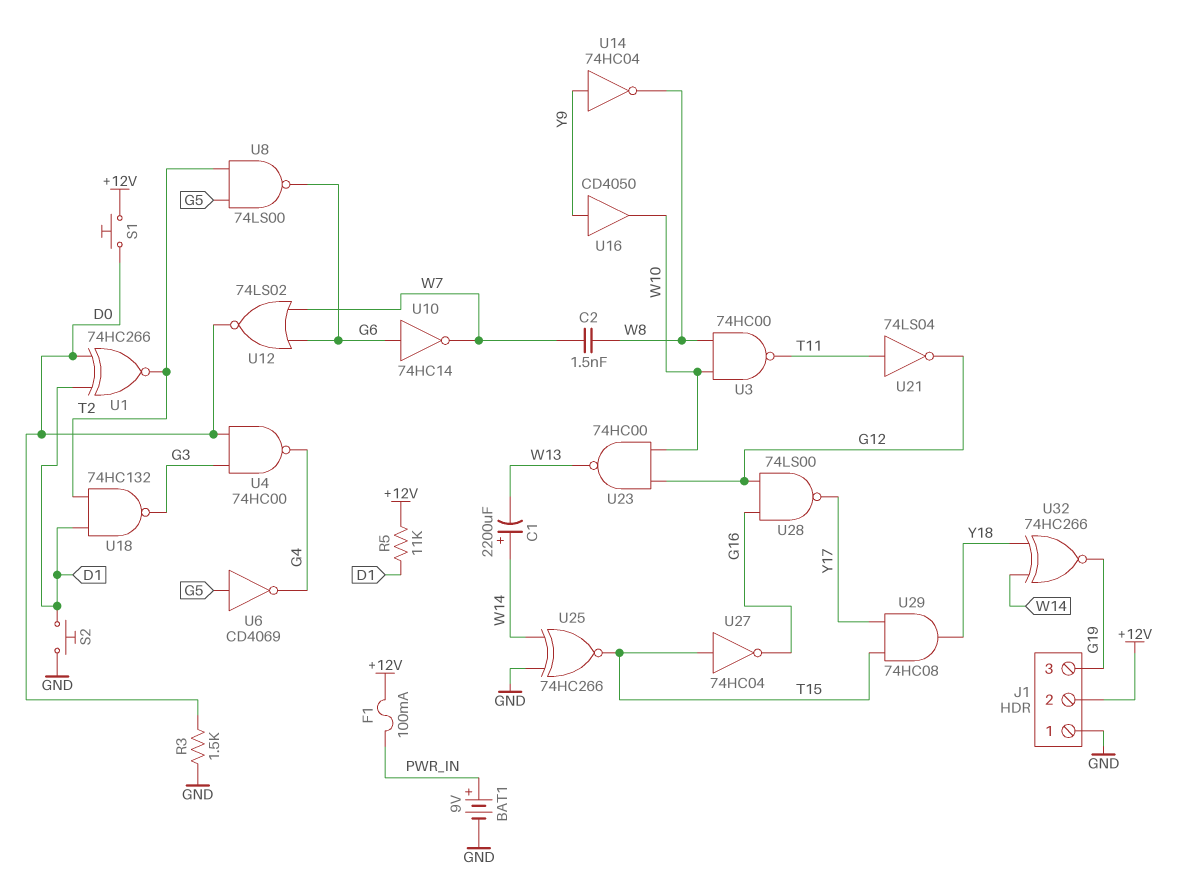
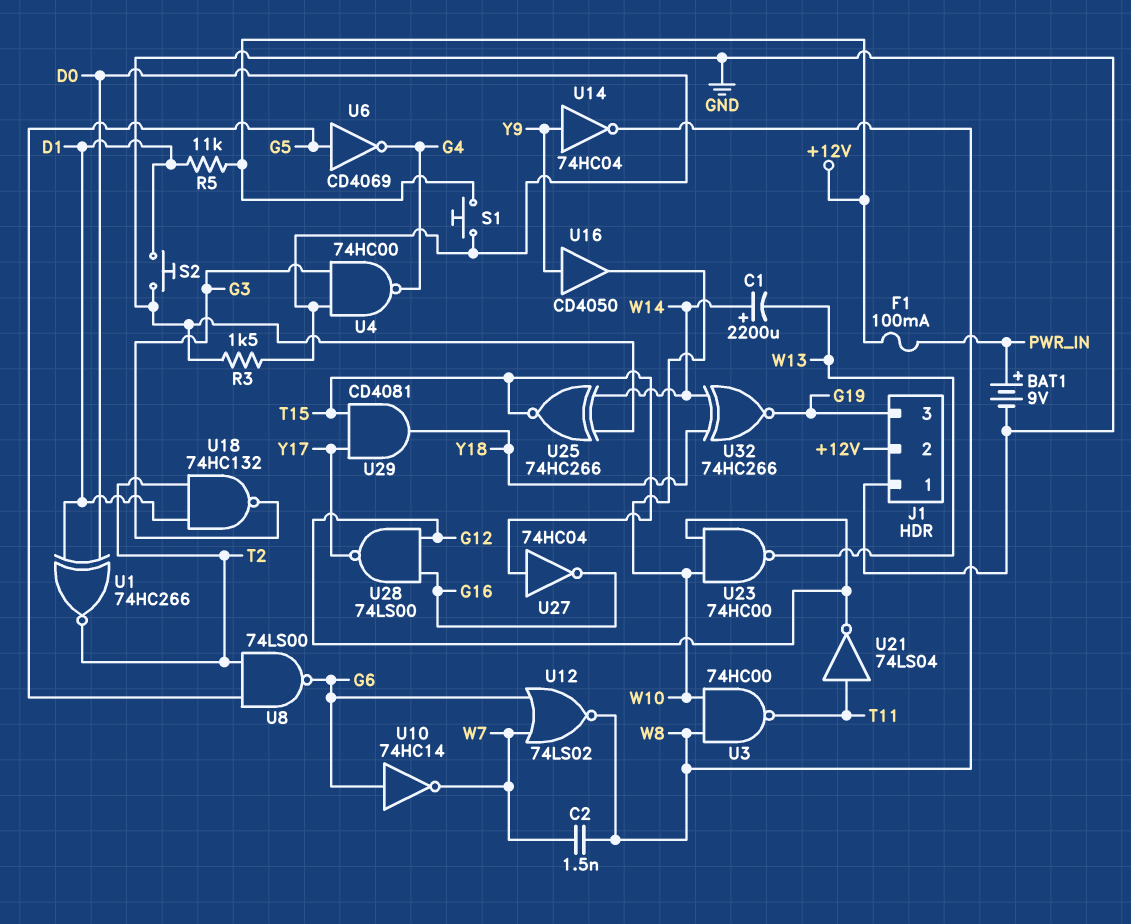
U12: NOR 74LS02 (in G6, in W7, out D0) -> NOR 74LS02 (in G6, in W7, out W8)
U29: AND 74HC08 (in T15, in Y17, out Y18) -> AND CD4081 (in T15, in Y17, out Y18)

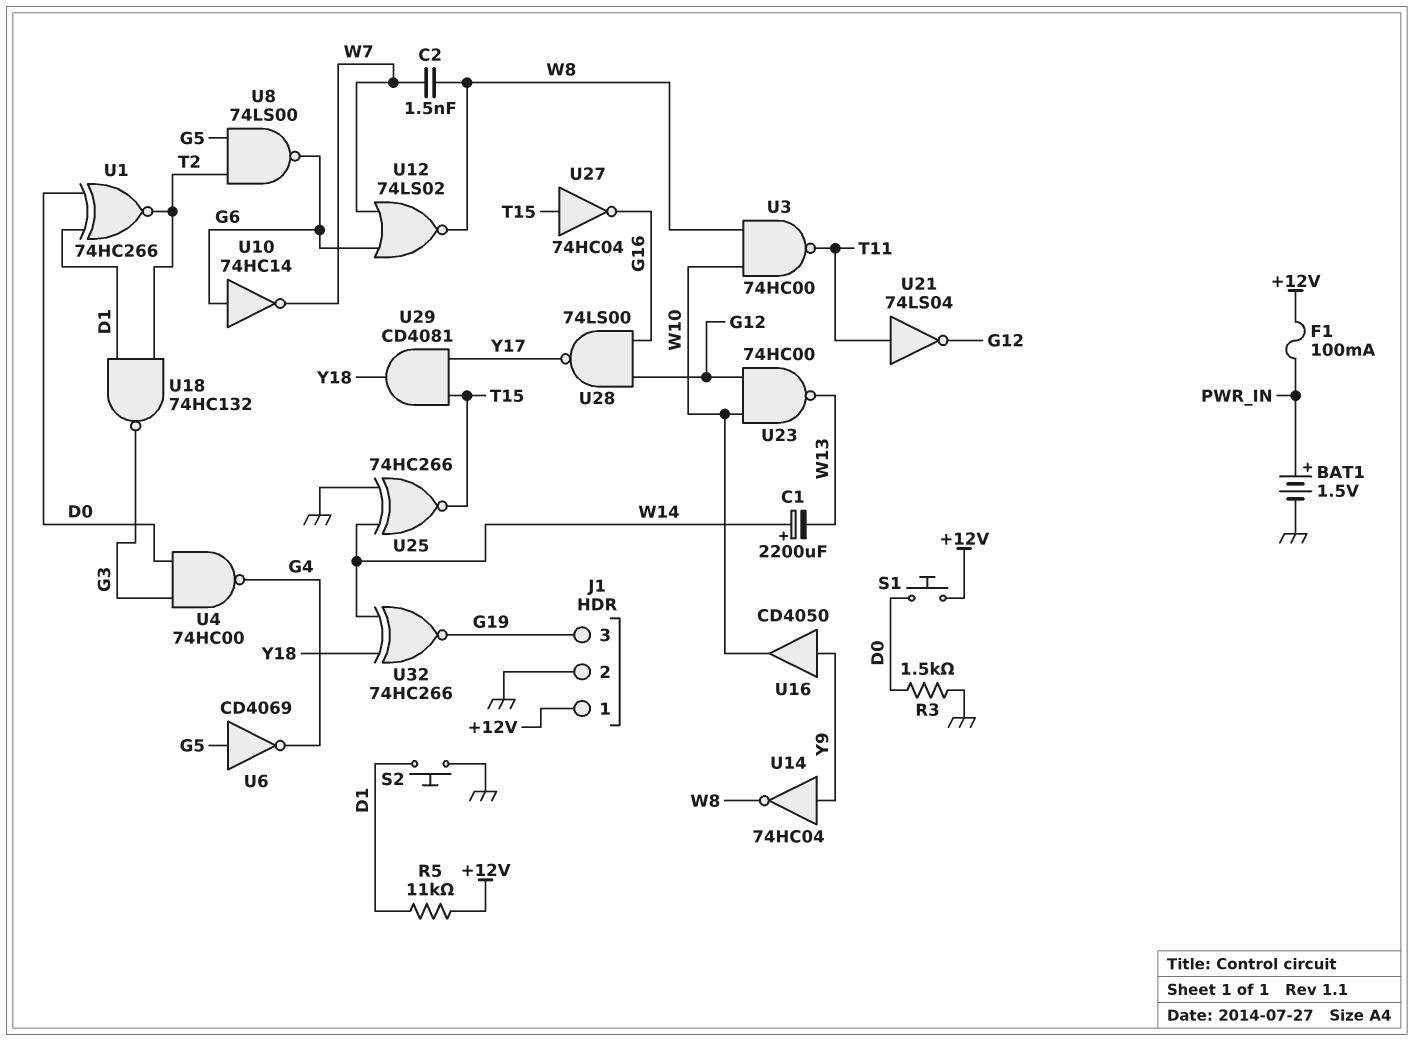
BAT1: 9V (plus PWR_IN, minus GND) -> 1.5V (plus PWR_IN, minus GND)
J1 pin 1: GND -> +12V
J1 pin 2: +12V -> GND

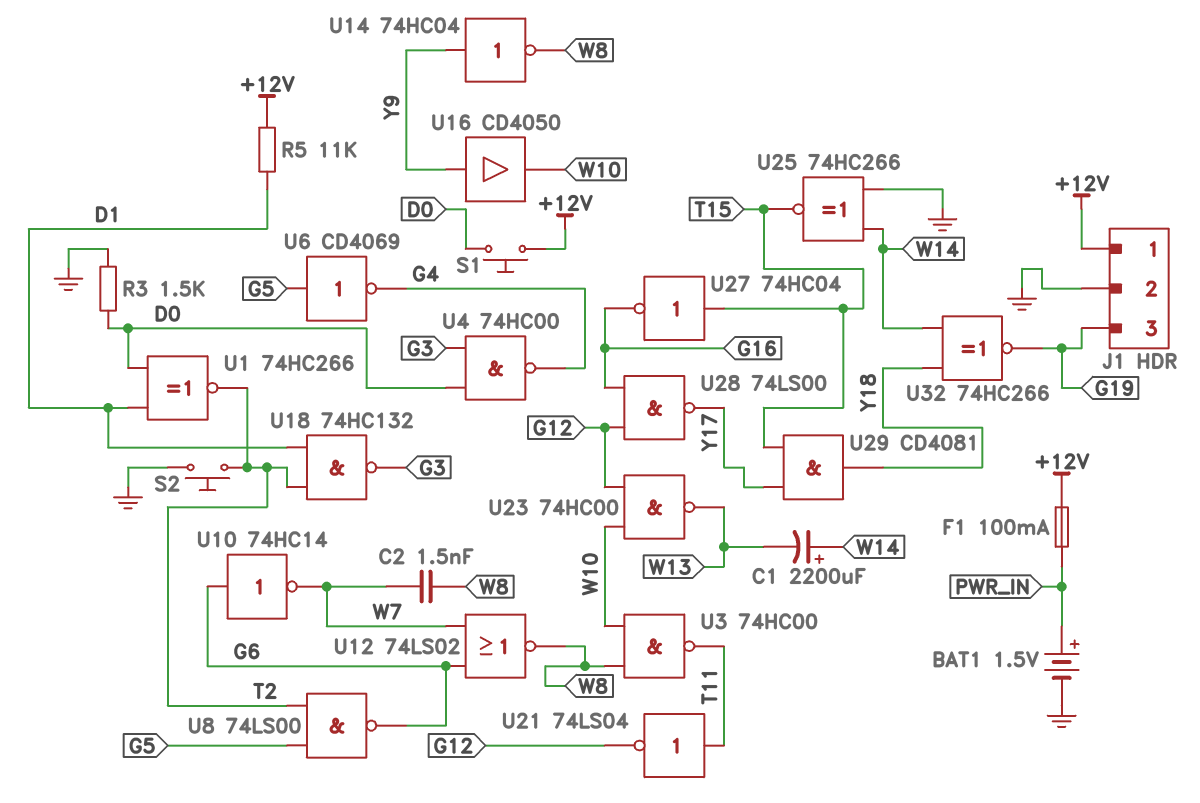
S2: button (D1, GND) -> button (GND, T2)

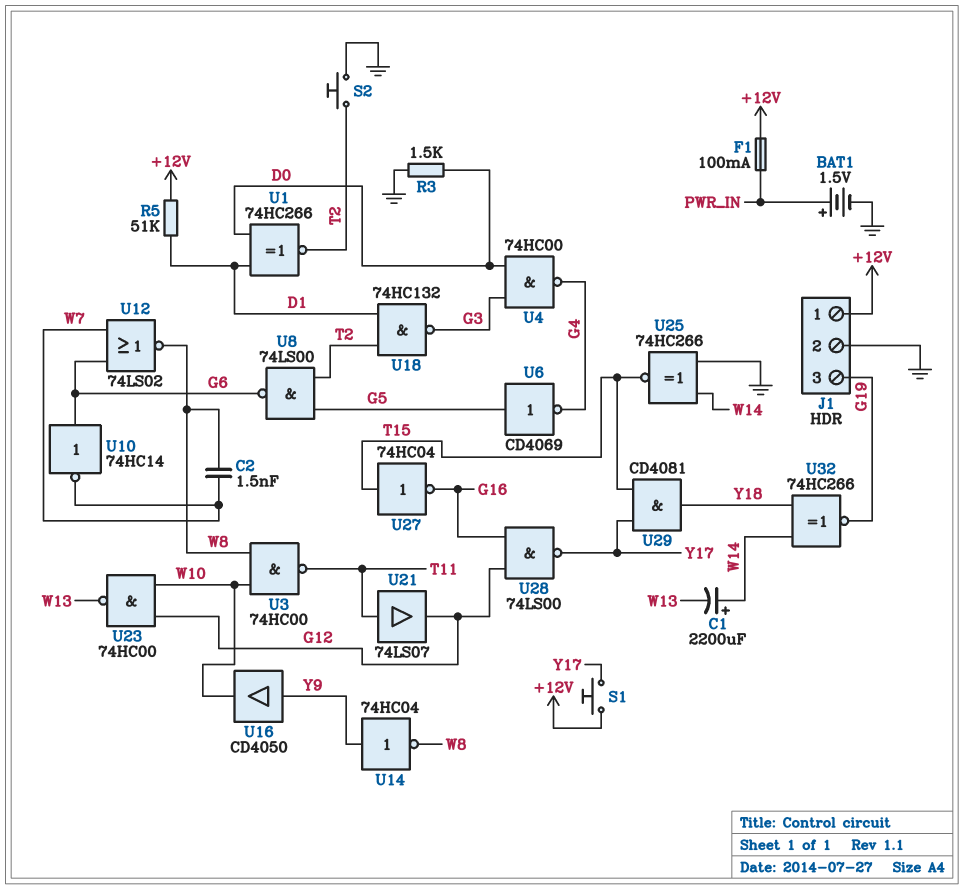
R5: 11k (+12V, D1) -> 51k (+12V, D1)
S1: button (+12V, D0) -> button (+12V, Y17)
U21: NOT 74LS04 (in T11, out G12) -> buffer 74LS07 (in T11, out G12)

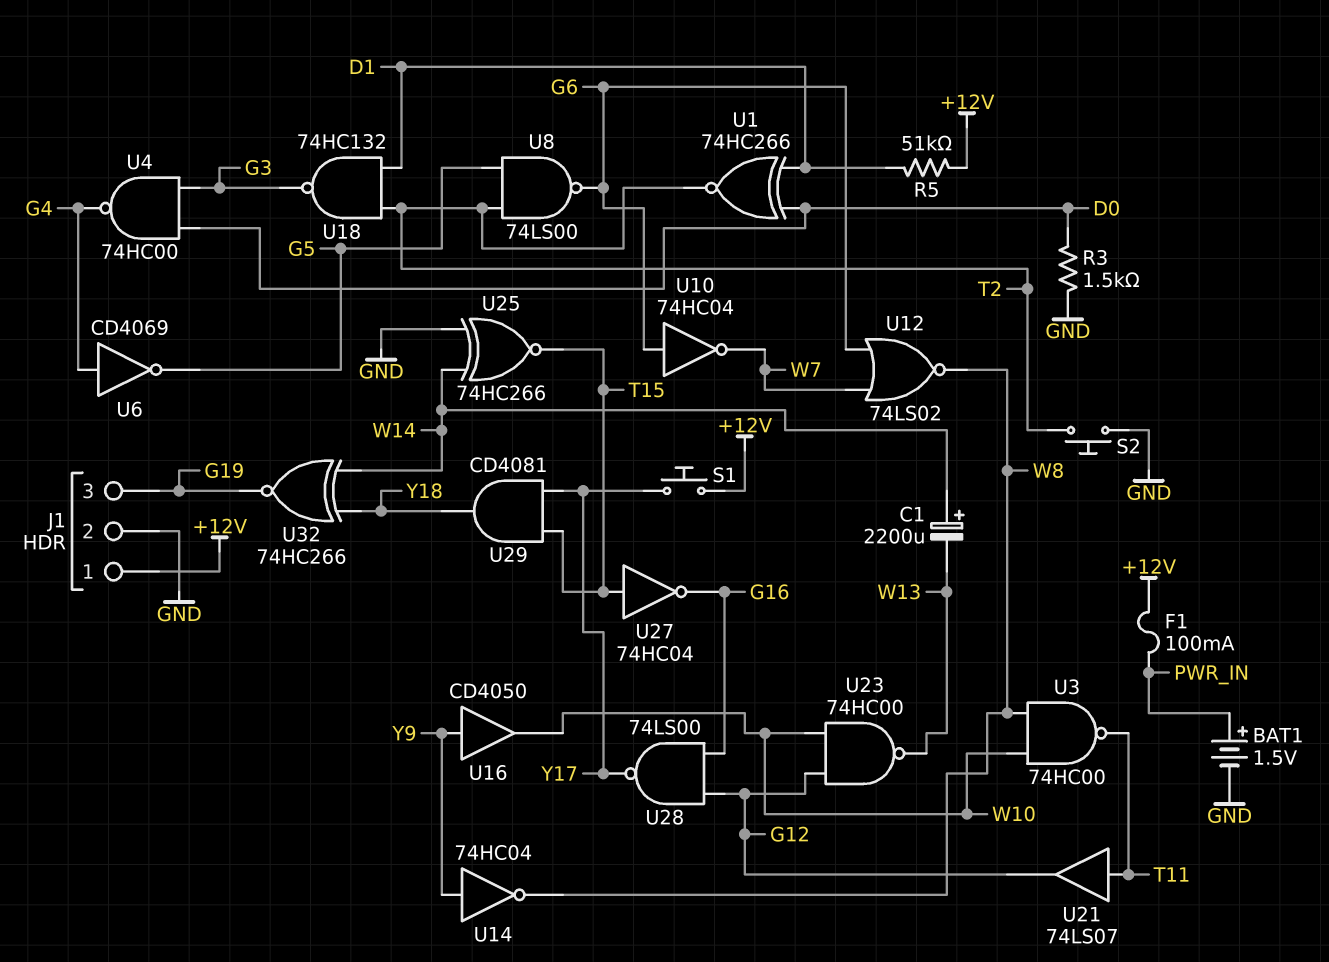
C2: 1.5nF (W7, W8) -> none
U6: NOT CD4069 (in G5, out G4) -> NOT CD4069 (in G4, out G5)
U10: NOT 74HC14 (in G6, out W7) -> NOT 74HC04 (in G6, out W7)

